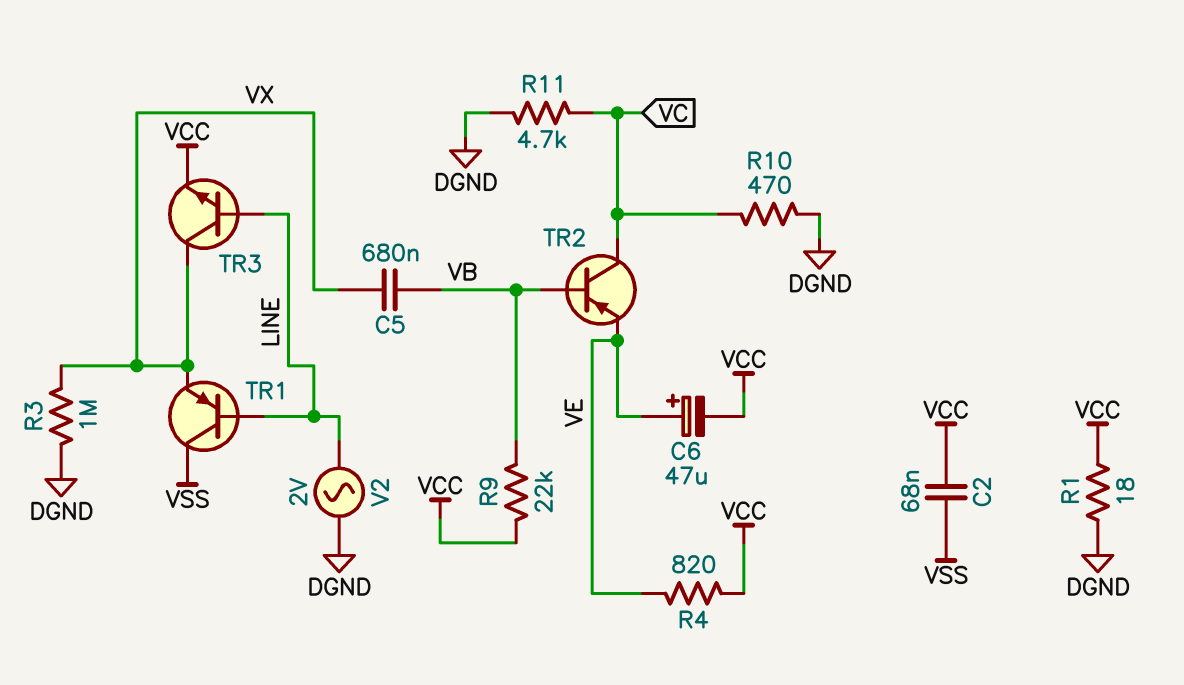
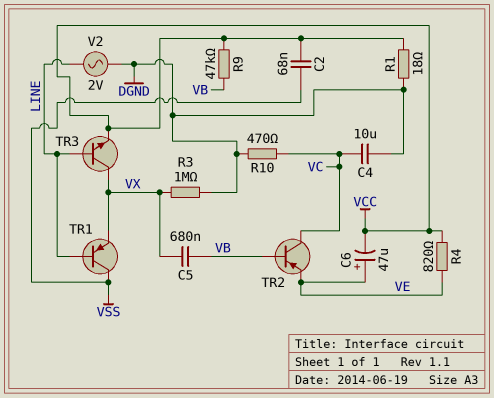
C4: none -> 10uF (DGND, VC)
R9: 22k (VB, VCC) -> 47k (VB, VCC)
R11: 4.7k (DGND, VC) -> none

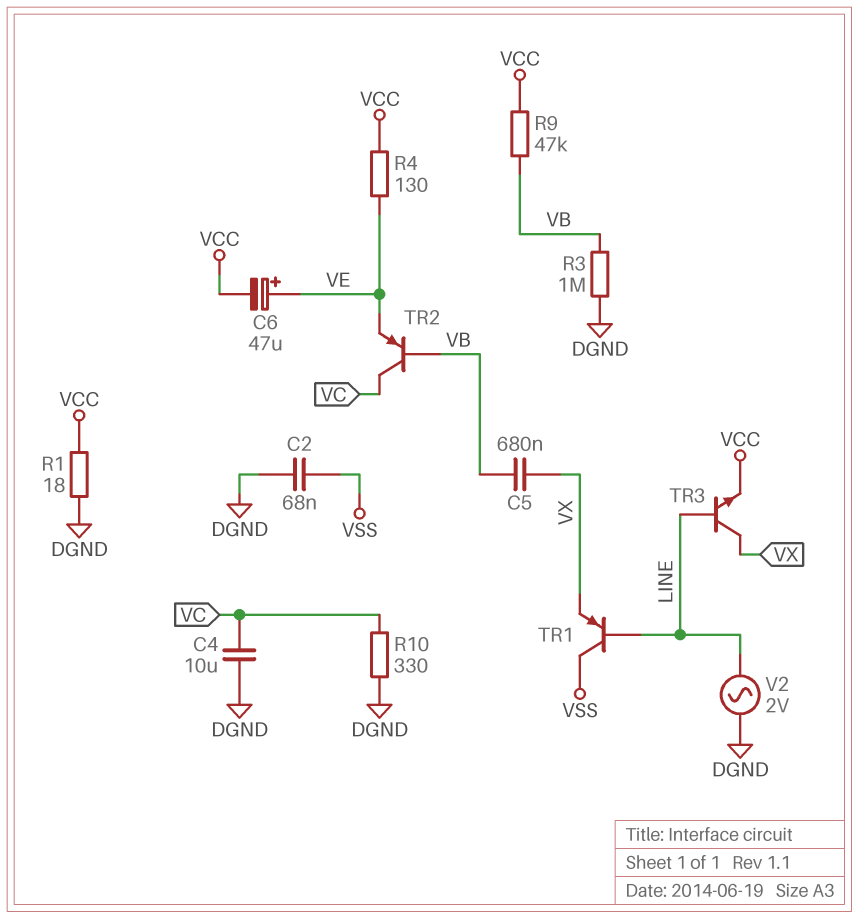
C2: 68nF (VCC, VSS) -> 68nF (DGND, VSS)
R3: 1M (DGND, VX) -> 1M (DGND, VB)
R4: 820 (VCC, VE) -> 130 (VCC, VE)
R10: 470 (DGND, VC) -> 330 (DGND, VC)

